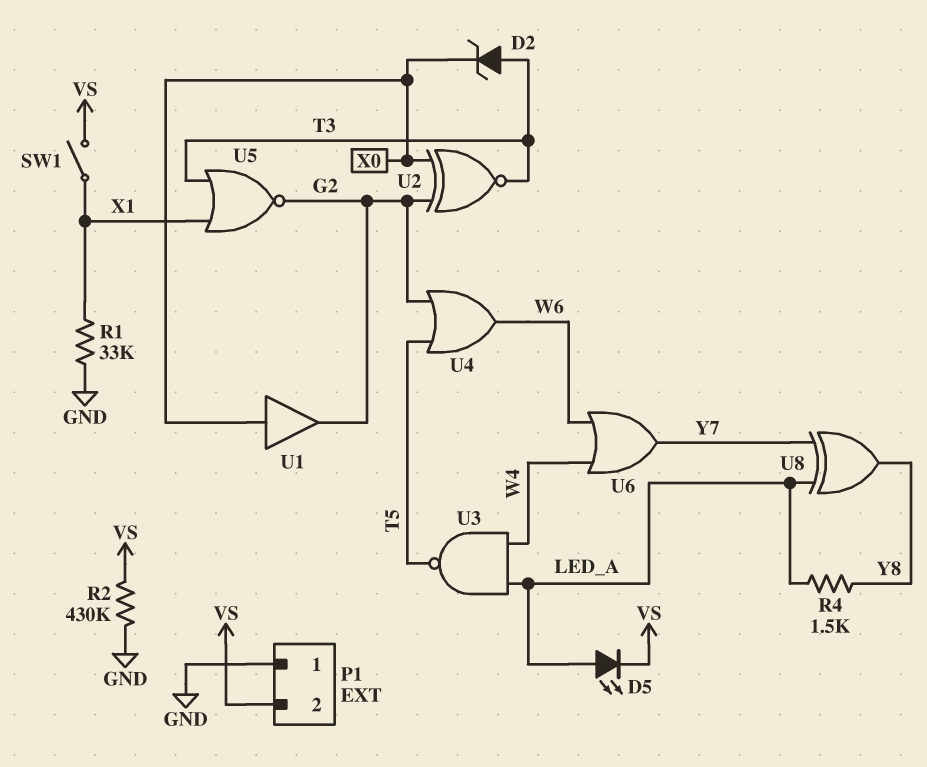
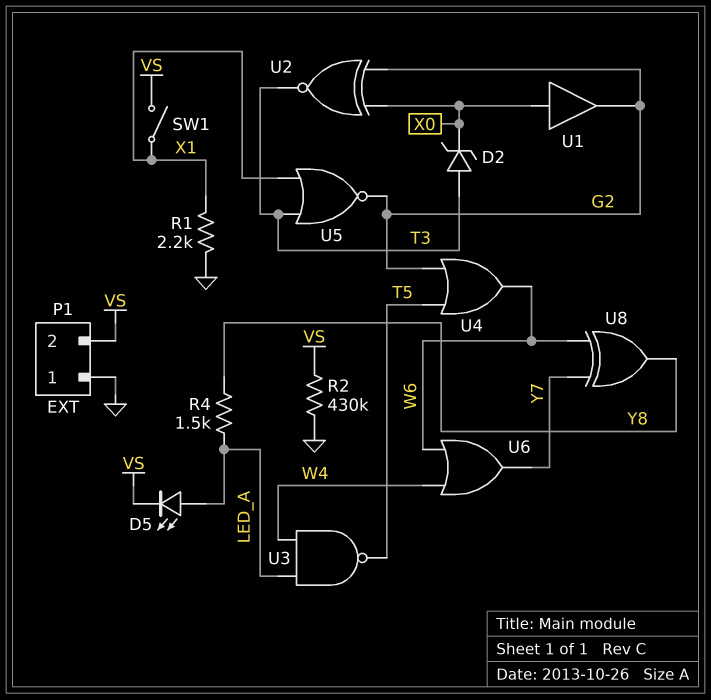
R1: 33k (GND, X1) -> 2.2k (GND, X1)
U8: XOR (in LED_A, in Y7, out Y8) -> XOR (in W6, in Y7, out Y8)

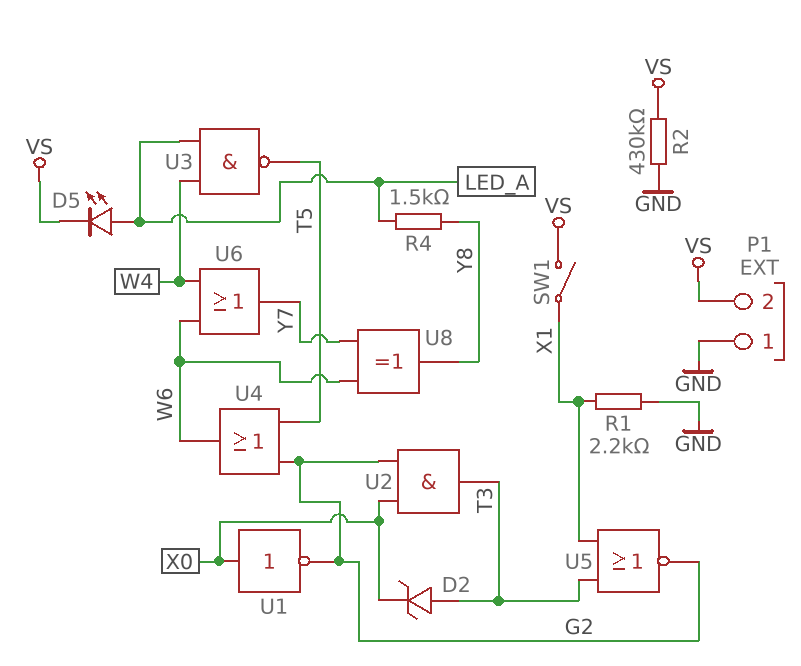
U1: buffer (in X0, out G2) -> NOT (in X0, out G2)
U2: XNOR (in G2, in X0, out T3) -> AND (in G2, in X0, out T3)

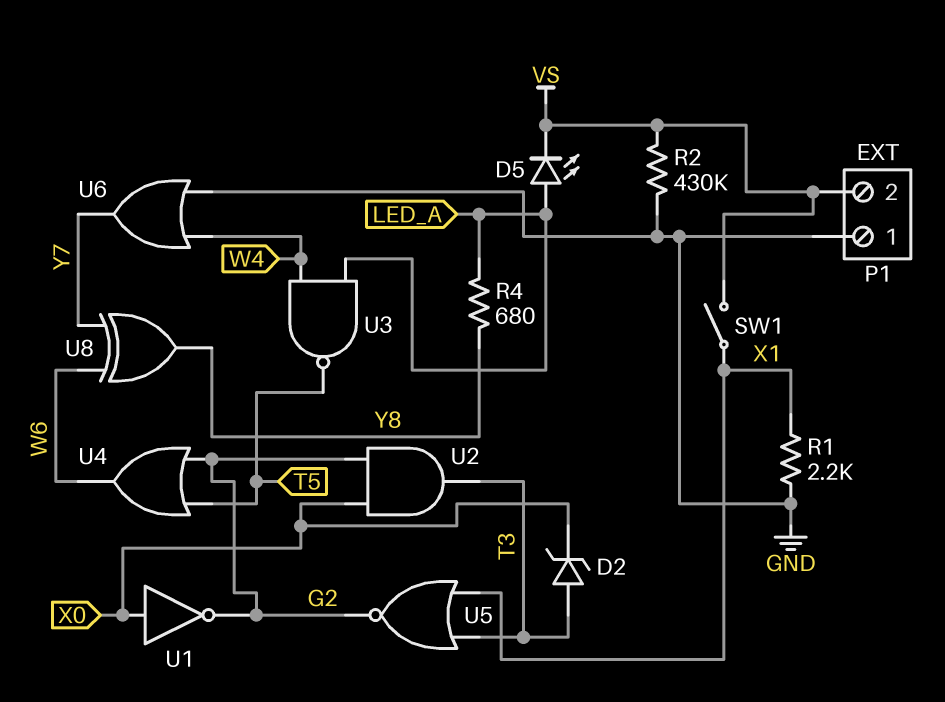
R4: 1.5k (LED_A, Y8) -> 680 (LED_A, Y8)
U6: OR (in W4, in W6, out Y7) -> OR (in GND, in W4, out Y7)

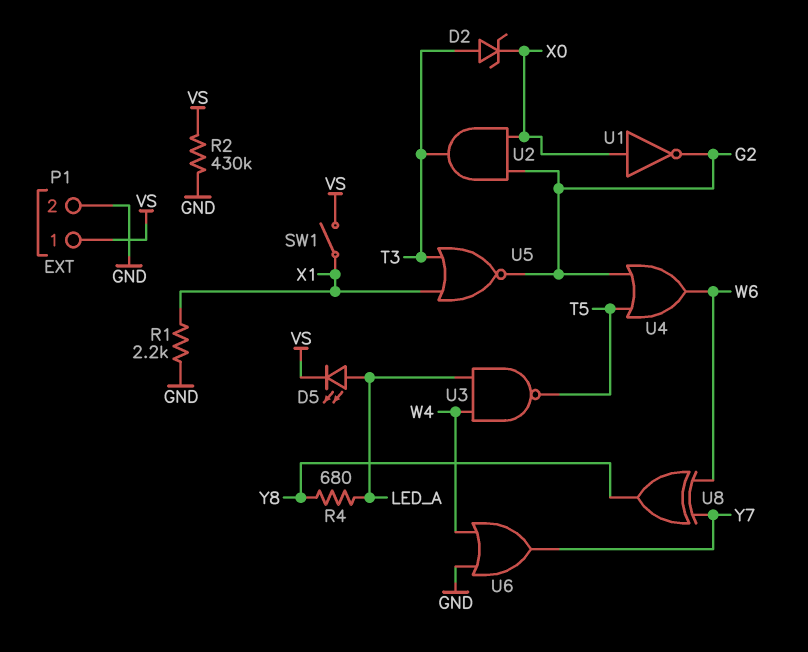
P1 pin 1: GND -> VS
P1 pin 2: VS -> GND

